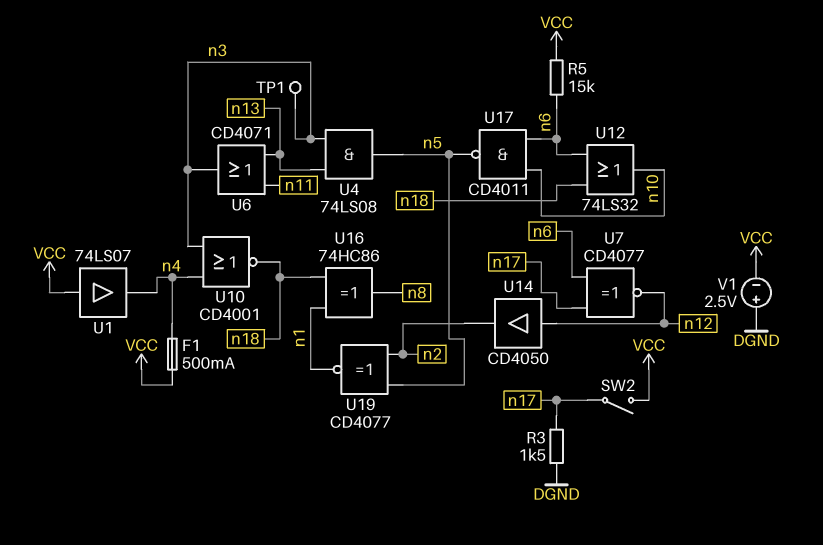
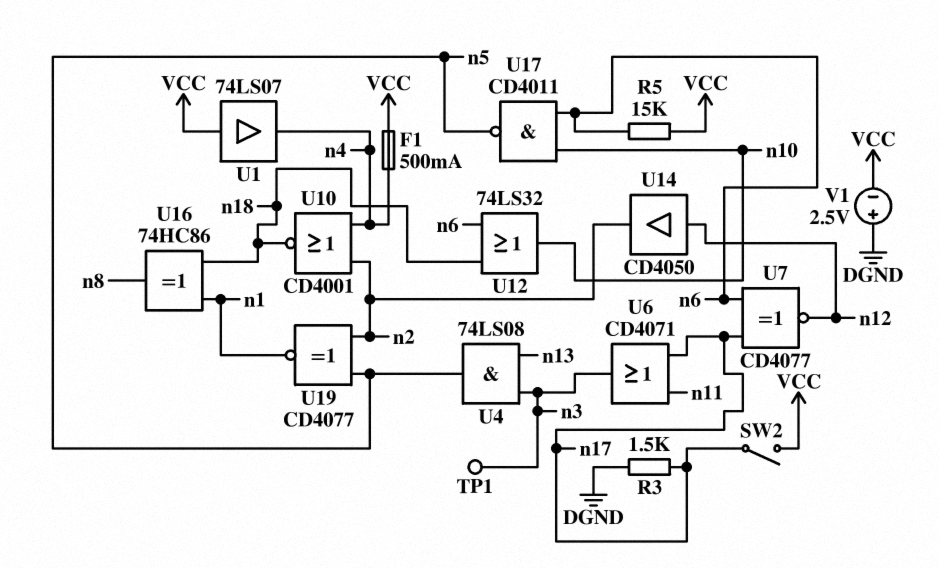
U6: OR CD4071 (in n11, in n13, out n3) -> OR CD4071 (in n11, in n17, out n3)
U10: NOR CD4001 (in n3, in n4, out n18) -> NOR CD4001 (in n2, in n4, out n18)

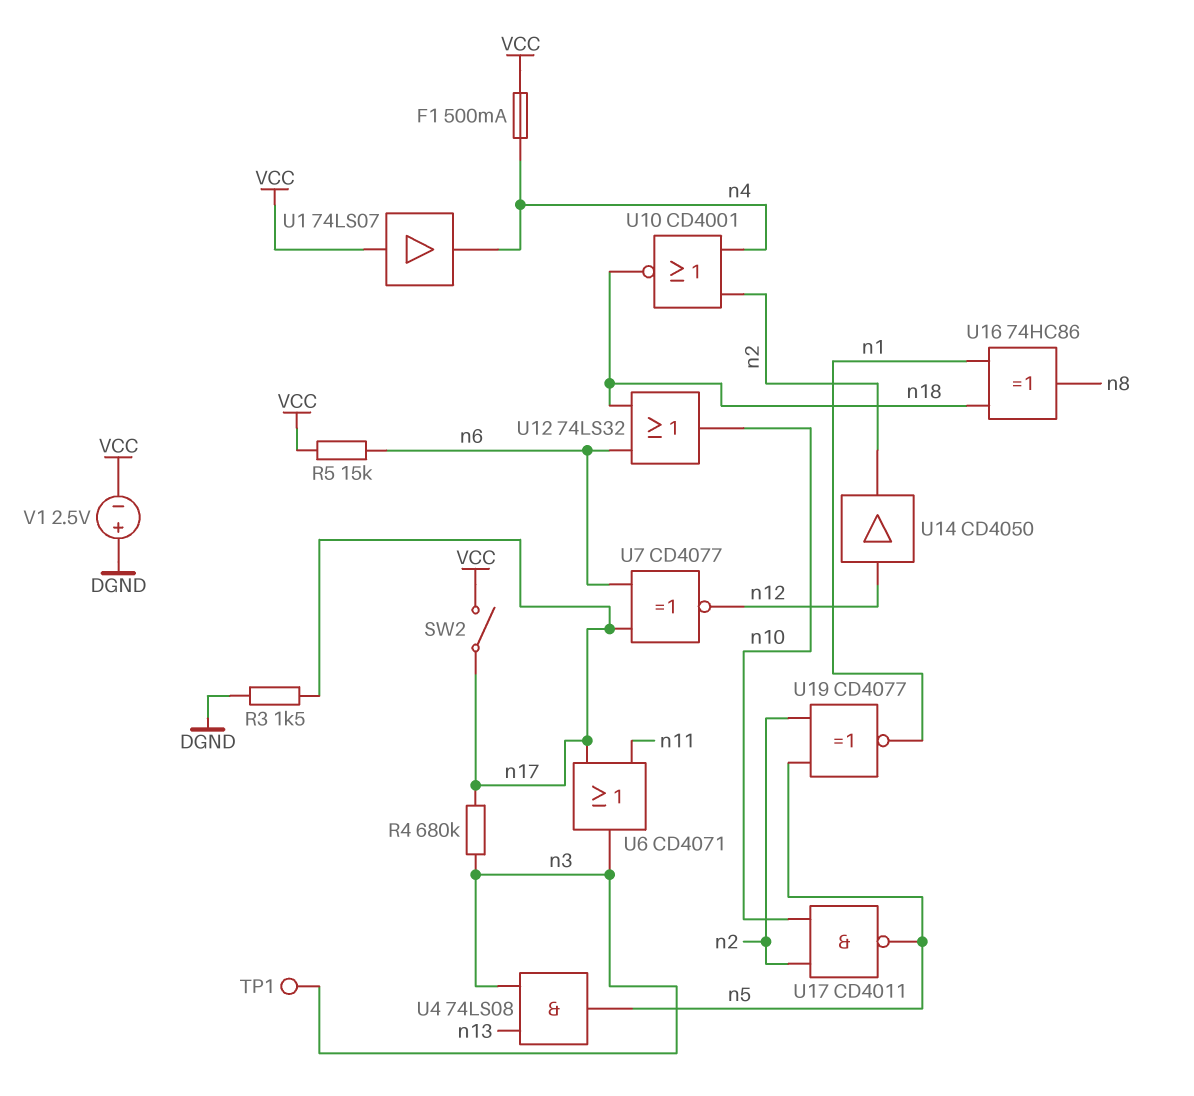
R4: none -> 680k (n3, n17)
U17: NAND CD4011 (in n6, in n10, out n5) -> NAND CD4011 (in n2, in n10, out n5)

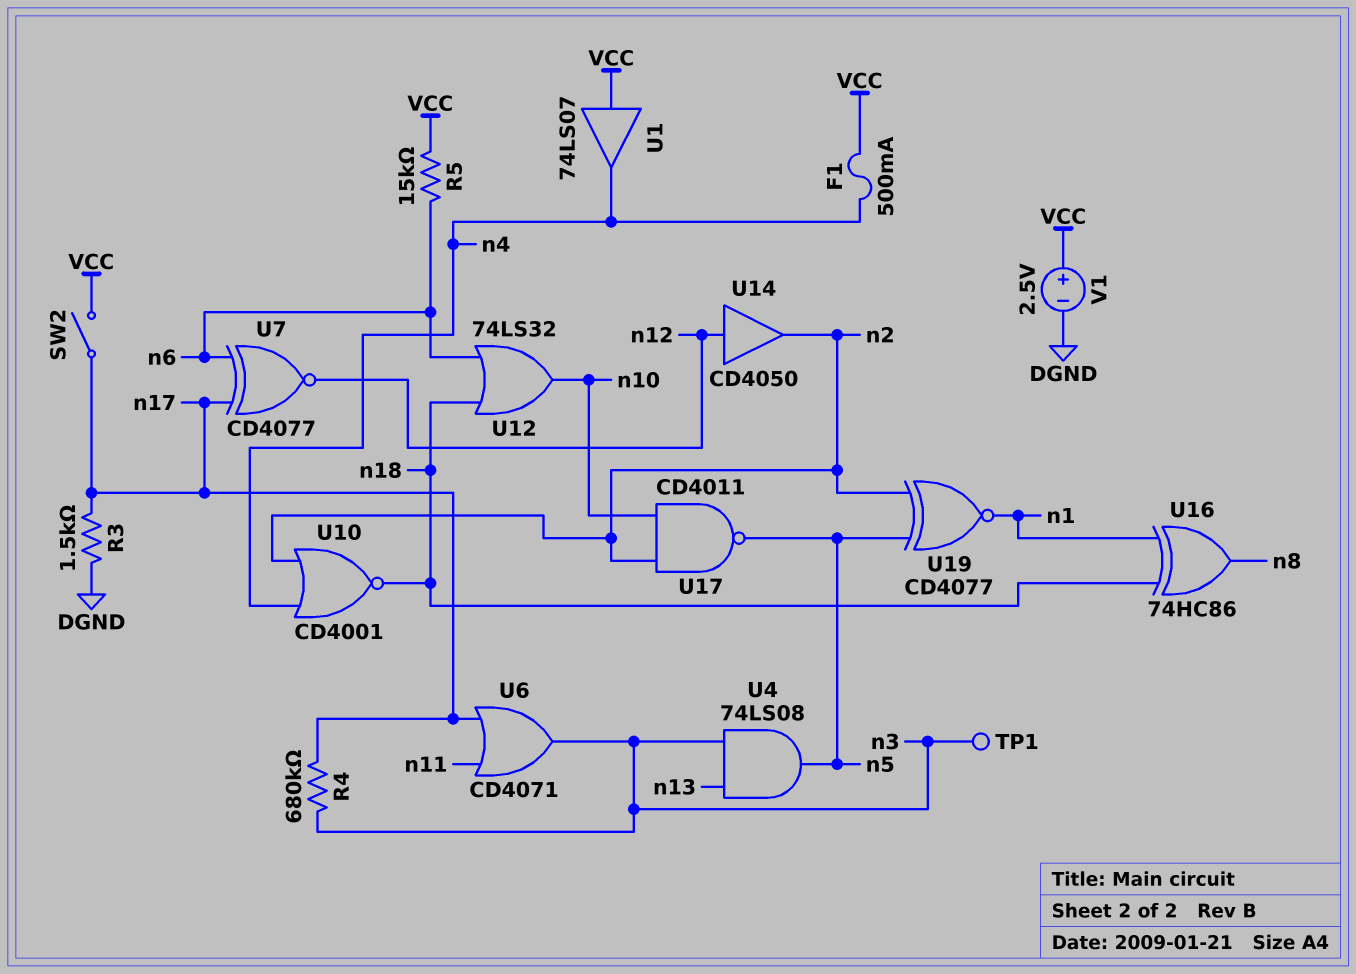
V1: 2.5V (plus DGND, minus VCC) -> 2.5V (plus VCC, minus DGND)

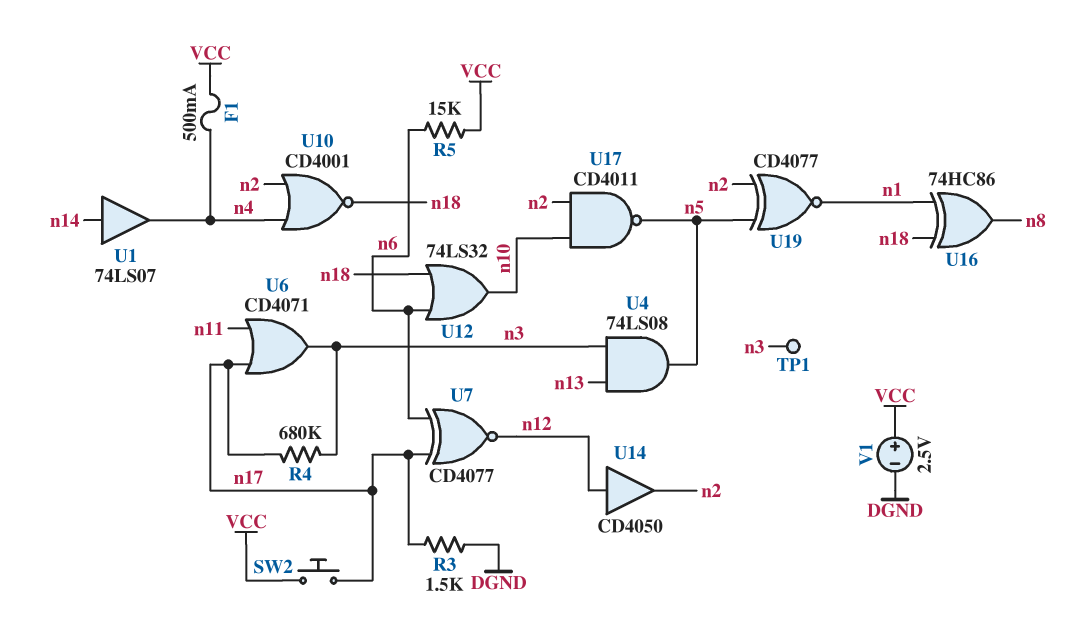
SW2: switch (VCC, n17) -> button (VCC, n17)
U1: buffer 74LS07 (in VCC, out n4) -> buffer 74LS07 (in n14, out n4)

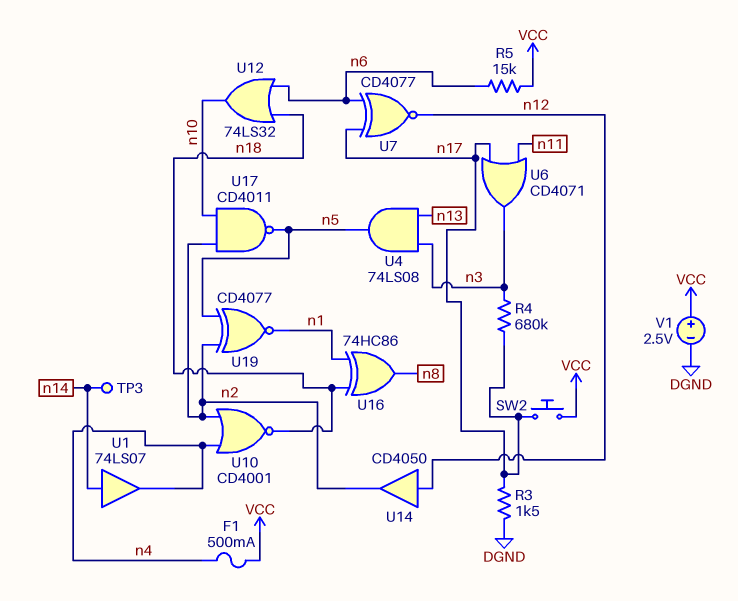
TP1: test point (n3) -> none
TP3: none -> test point (n14)

